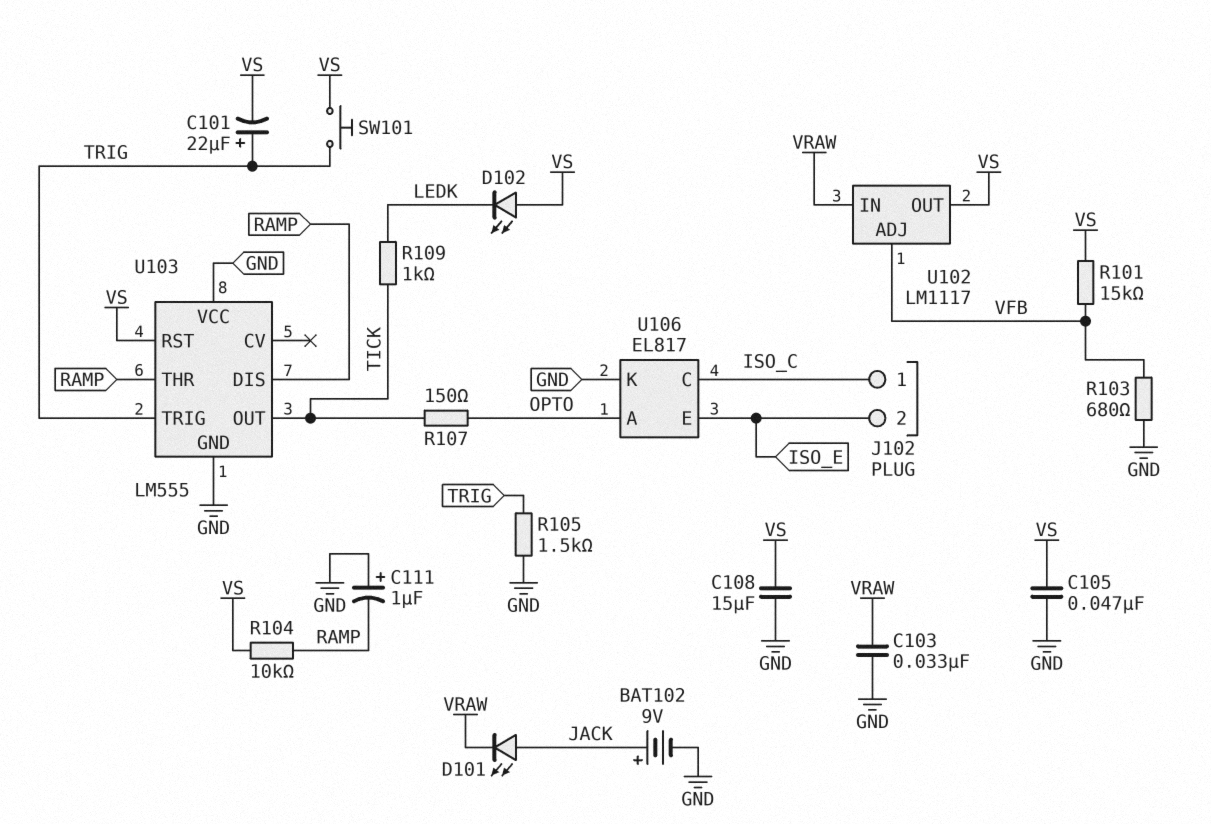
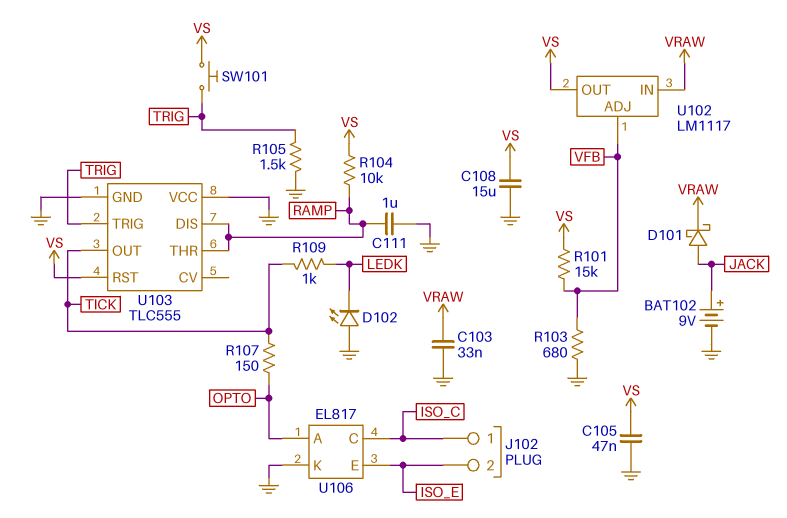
C101: 22uF (plus TRIG, minus VS) -> none
C111: 1uF (plus GND, minus RAMP) -> 1uF (GND, RAMP)
D101: LED (A JACK, K VRAW) -> schottky (A JACK, K VRAW)
D102: LED (A VS, K LEDK) -> LED (A GND, K LEDK)
U103: LM555 -> TLC555

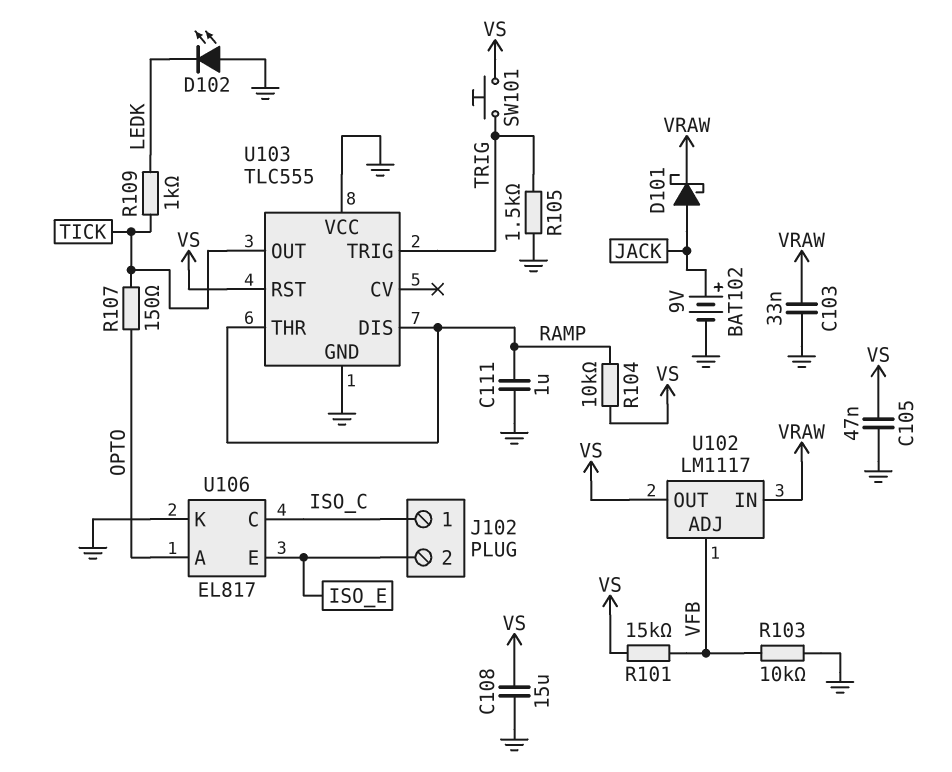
R103: 680 (GND, VFB) -> 10k (GND, VFB)

